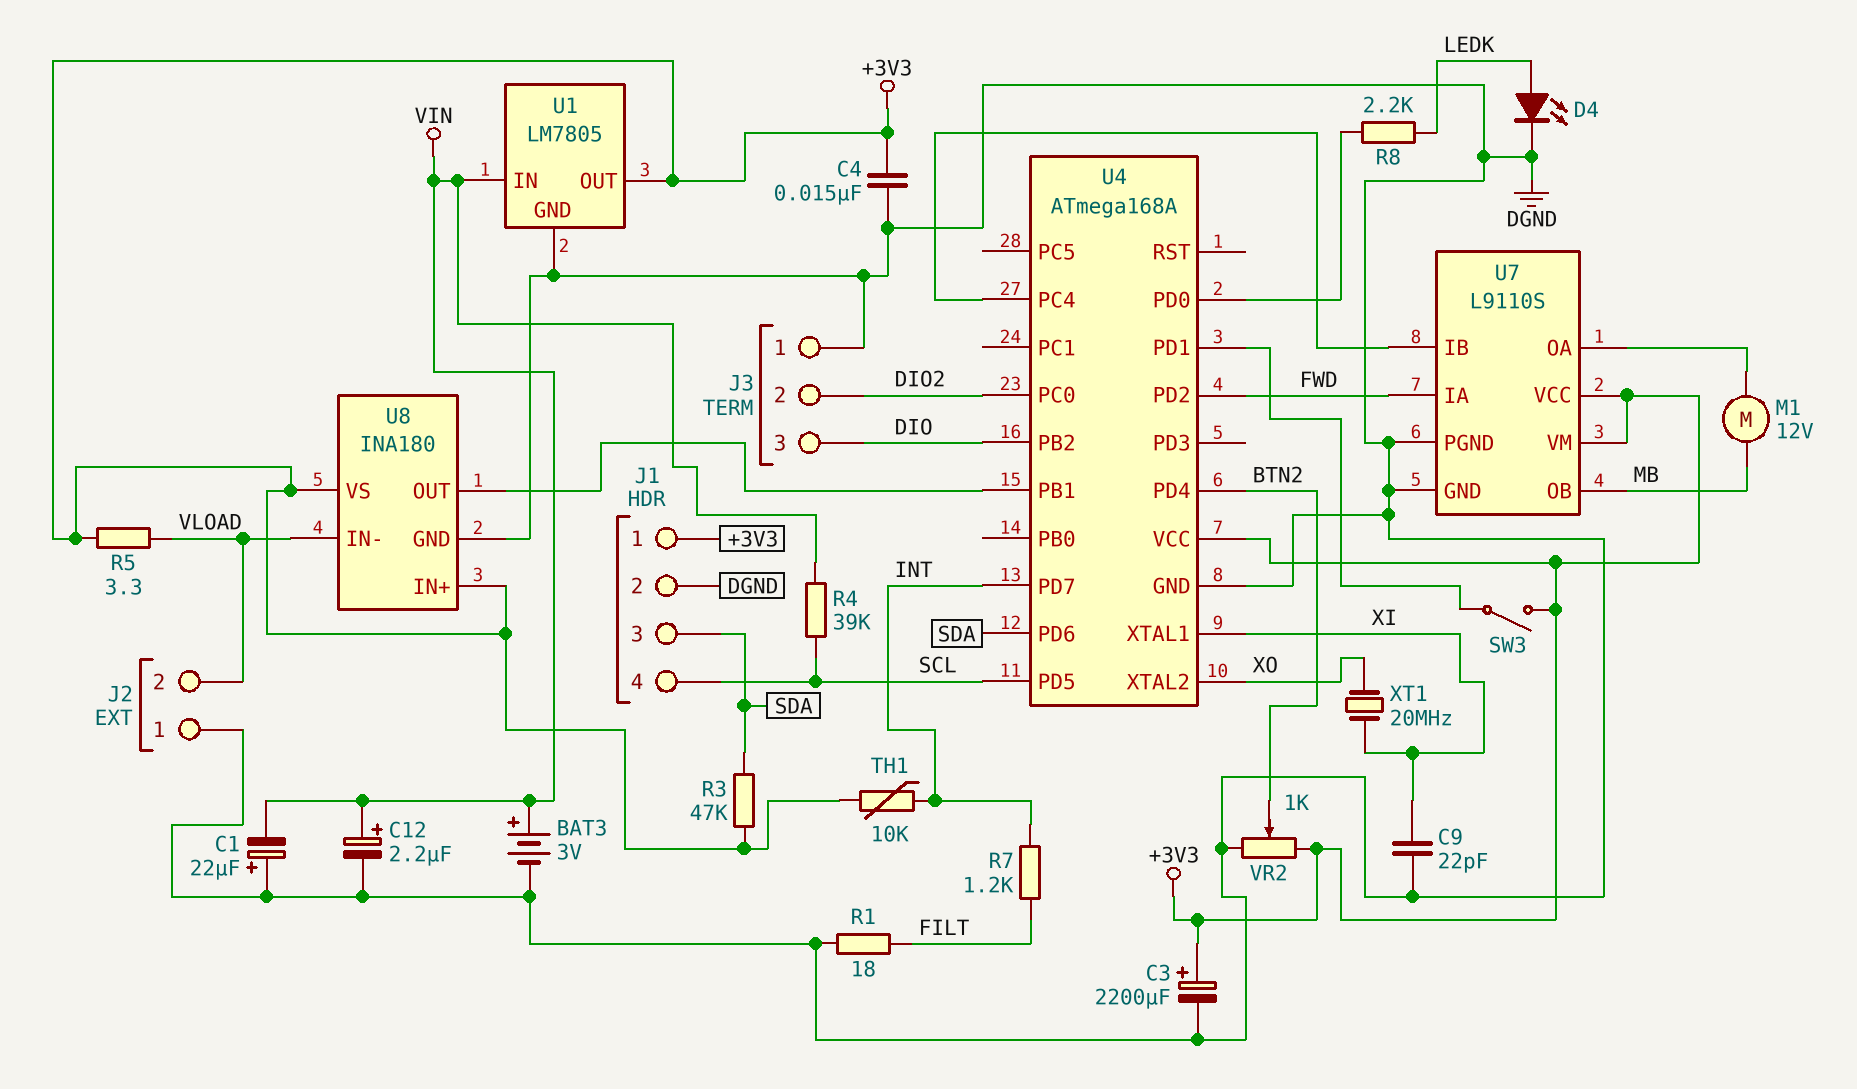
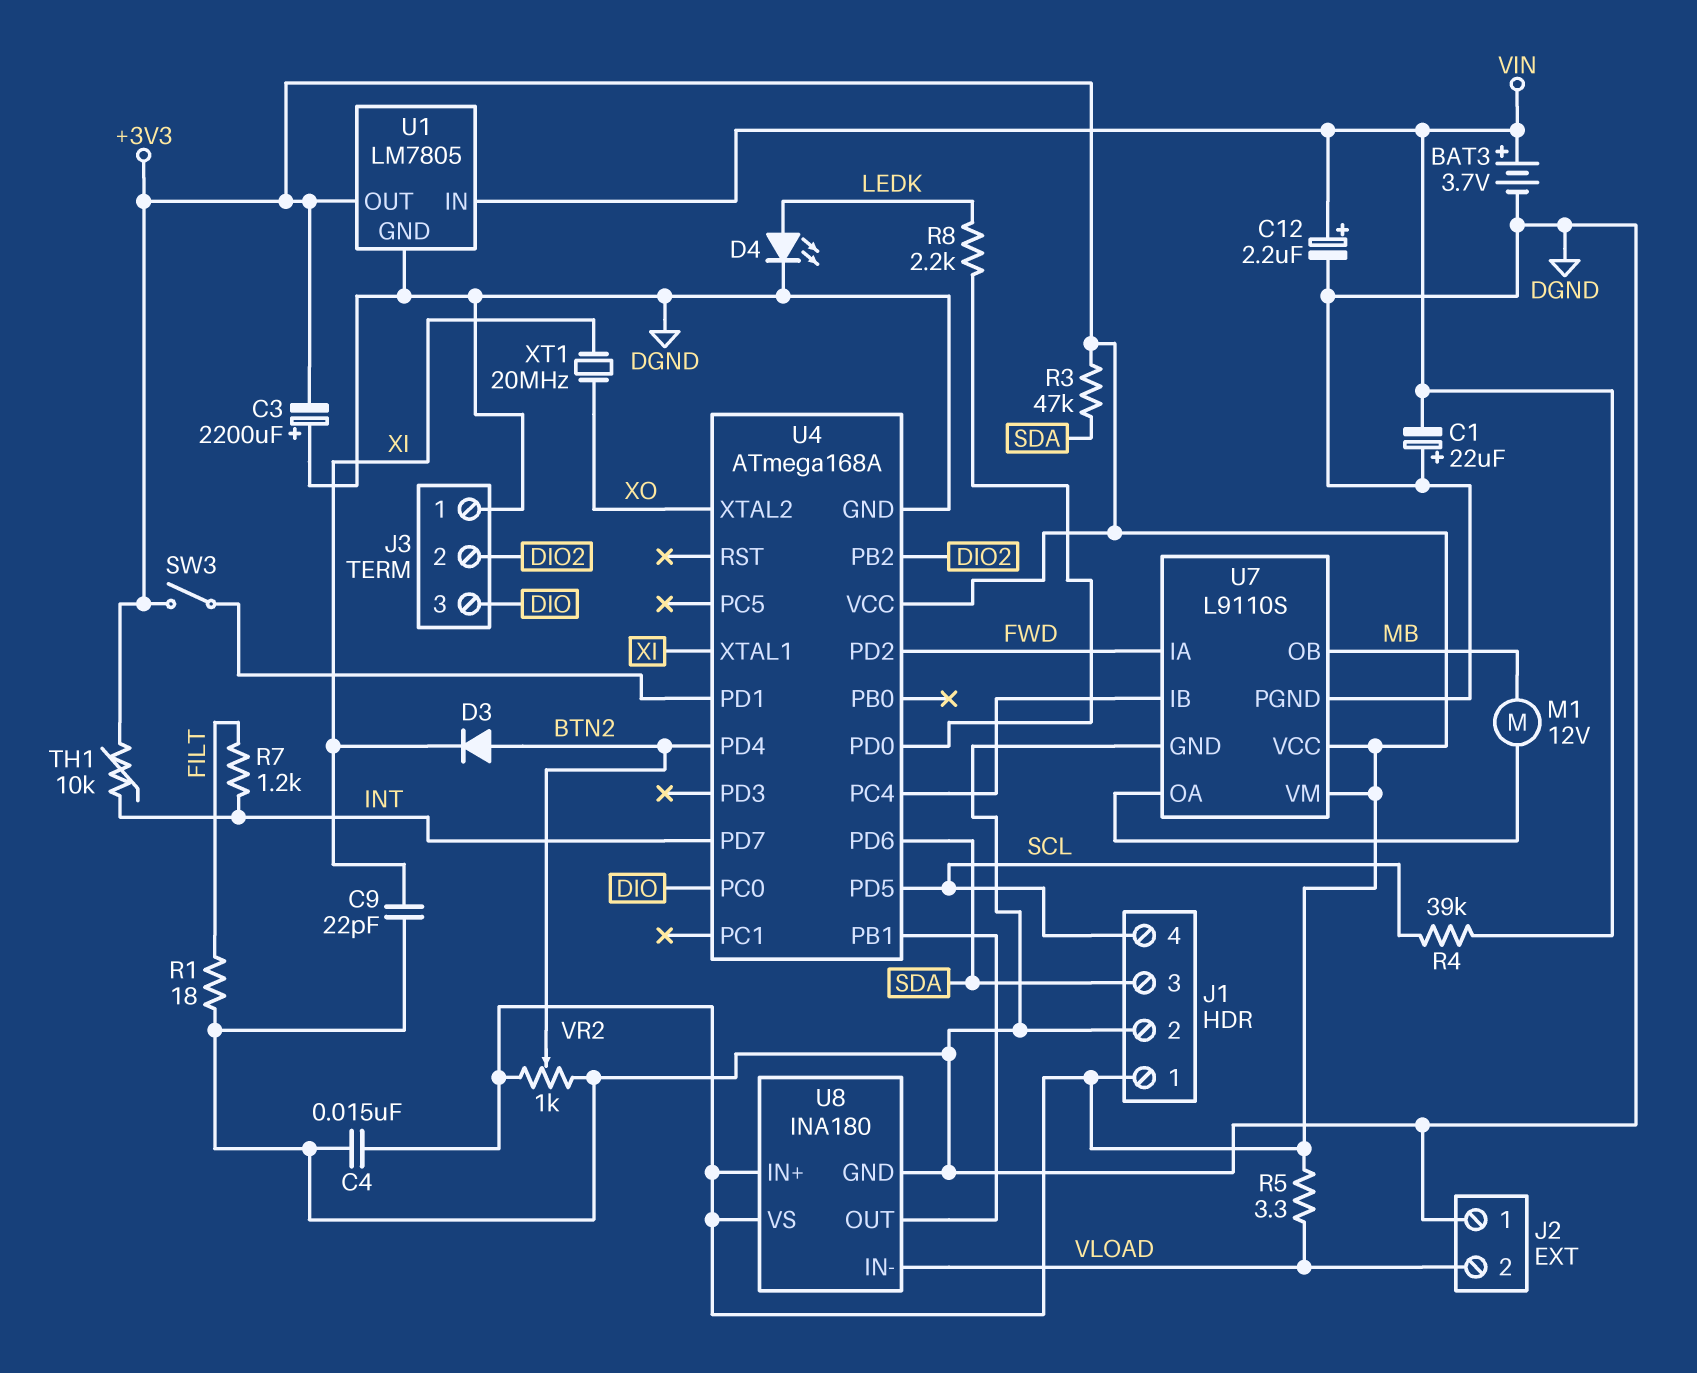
BAT3: 3V (plus VIN, minus DGND) -> 3.7V (plus VIN, minus DGND)
C3: 2200uF (plus +3V3, minus DGND) -> 2200uF (plus DGND, minus +3V3)
D3: none -> diode (A BTN2, K XI)
U4 pin PB2: DIO -> DIO2
U4 pin PC0: DIO2 -> DIO

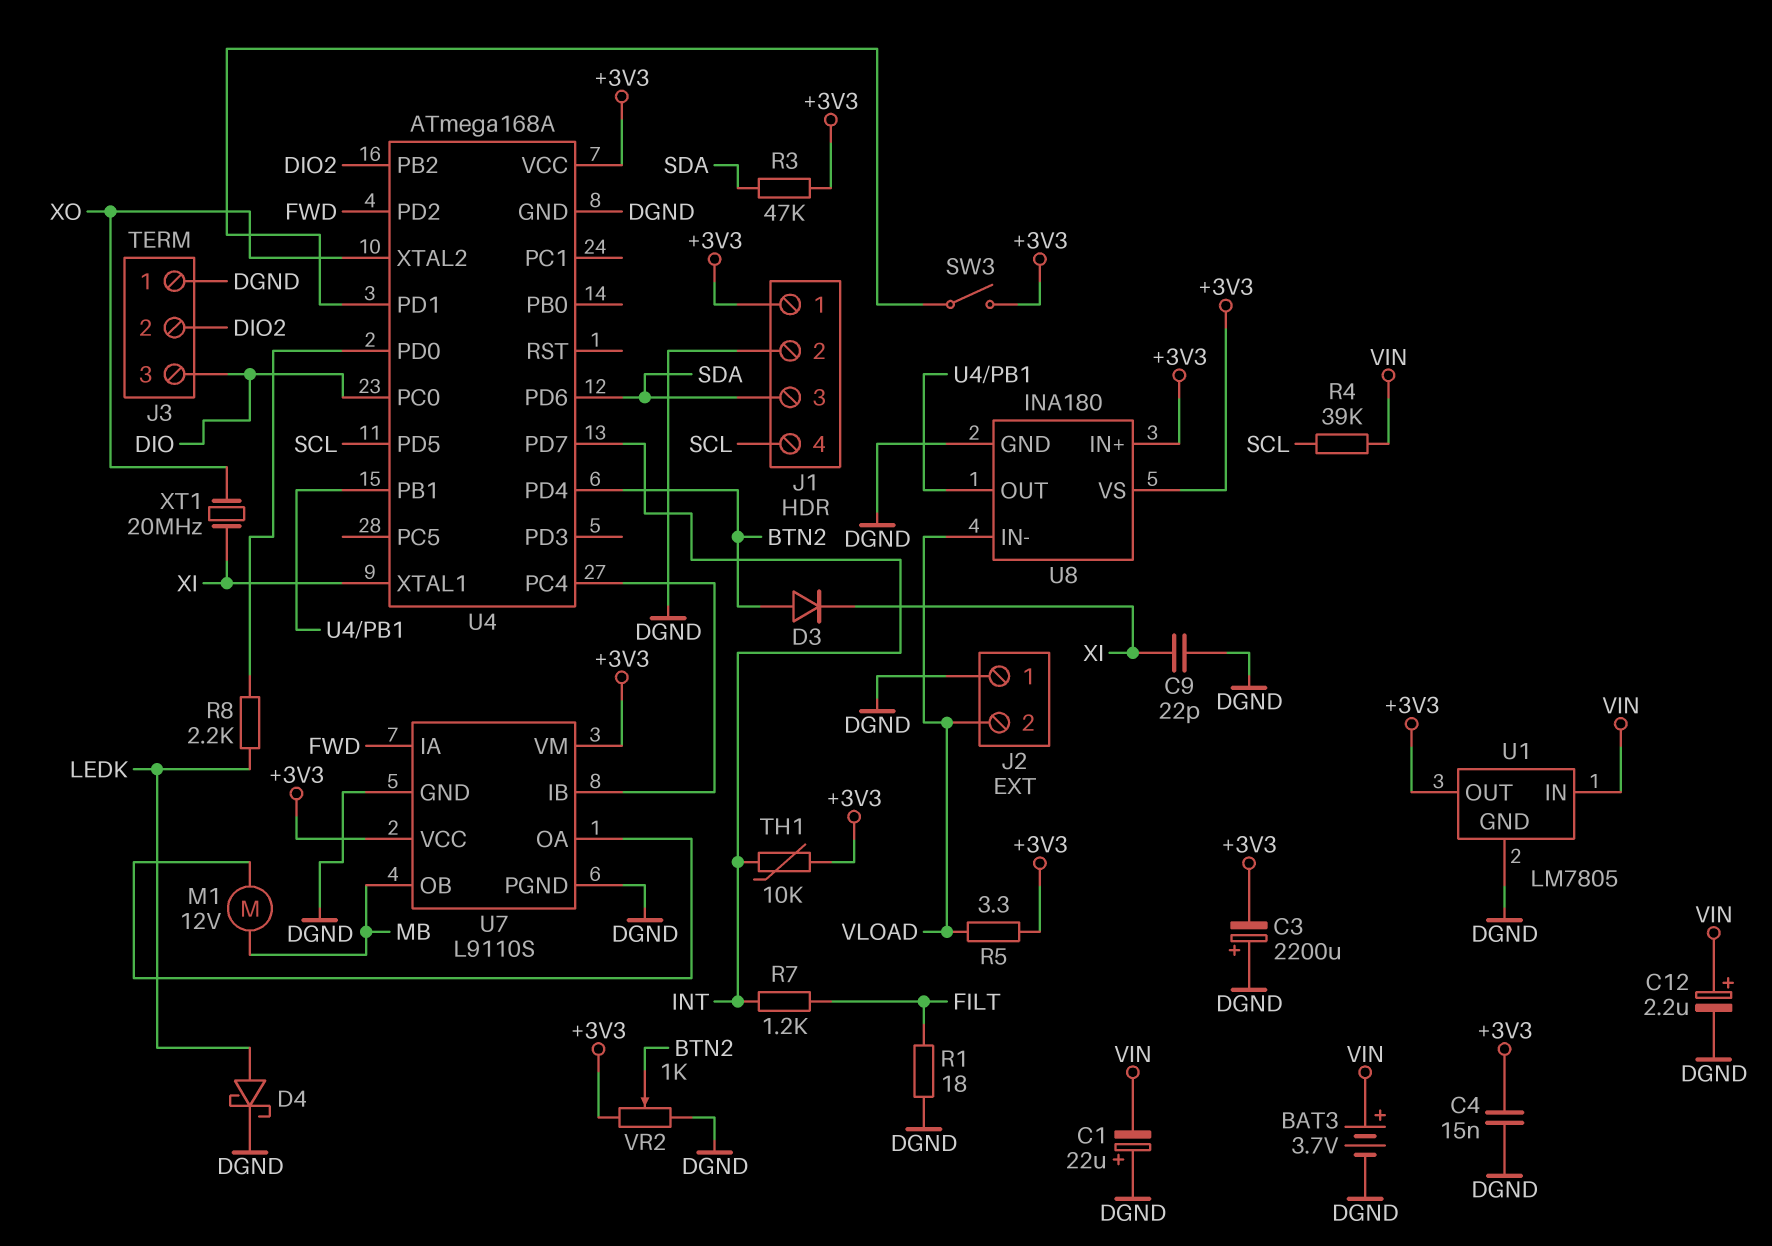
D4: LED (A LEDK, K DGND) -> schottky (A LEDK, K DGND)

